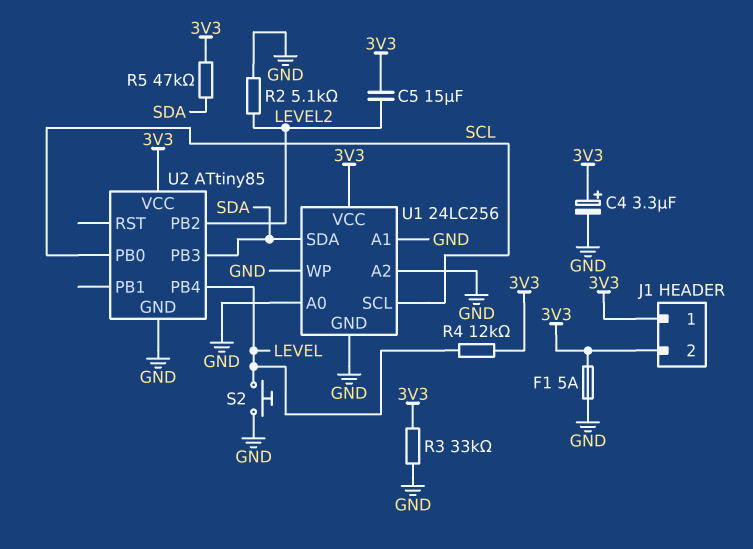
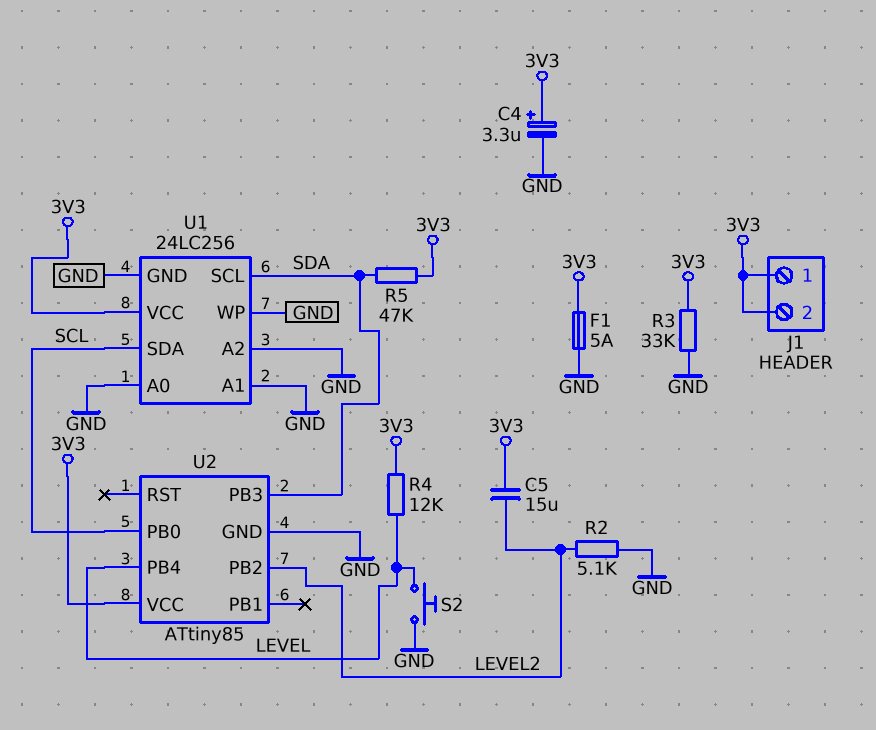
U1 pin SCL: SCL -> SDA
U1 pin SDA: SDA -> SCL

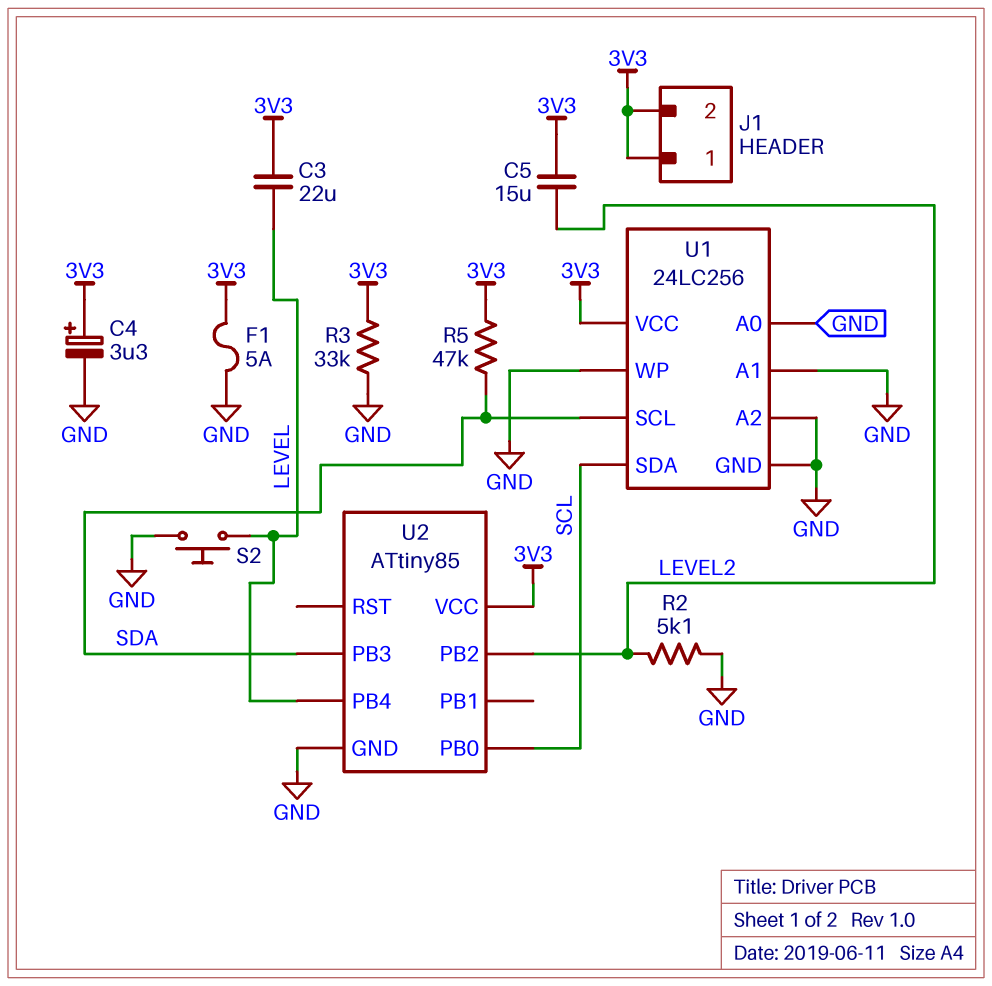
C3: none -> 22uF (3V3, LEVEL)
R4: 12k (3V3, LEVEL) -> none

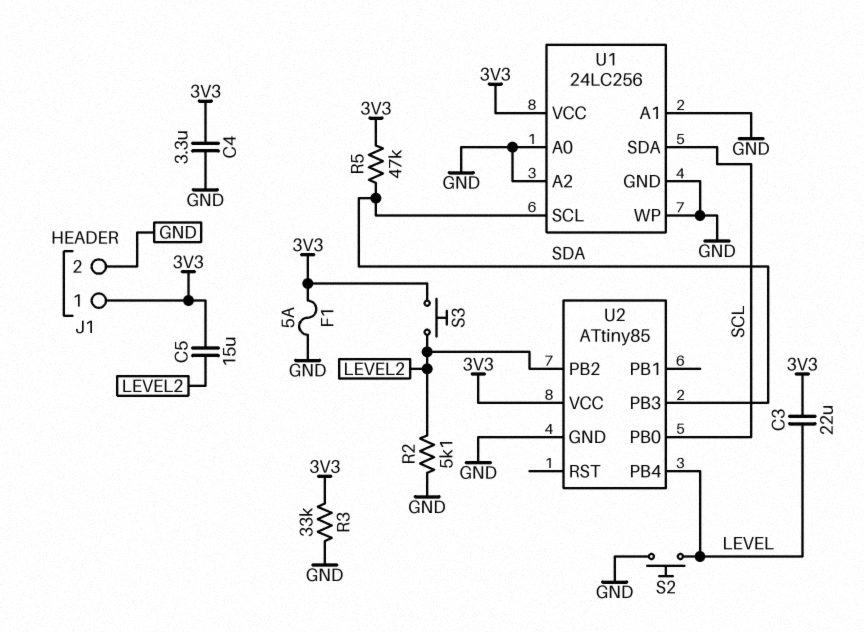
C4: 3.3uF (plus 3V3, minus GND) -> 3.3uF (3V3, GND)
J1 pin 2: 3V3 -> GND
S3: none -> button (3V3, LEVEL2)

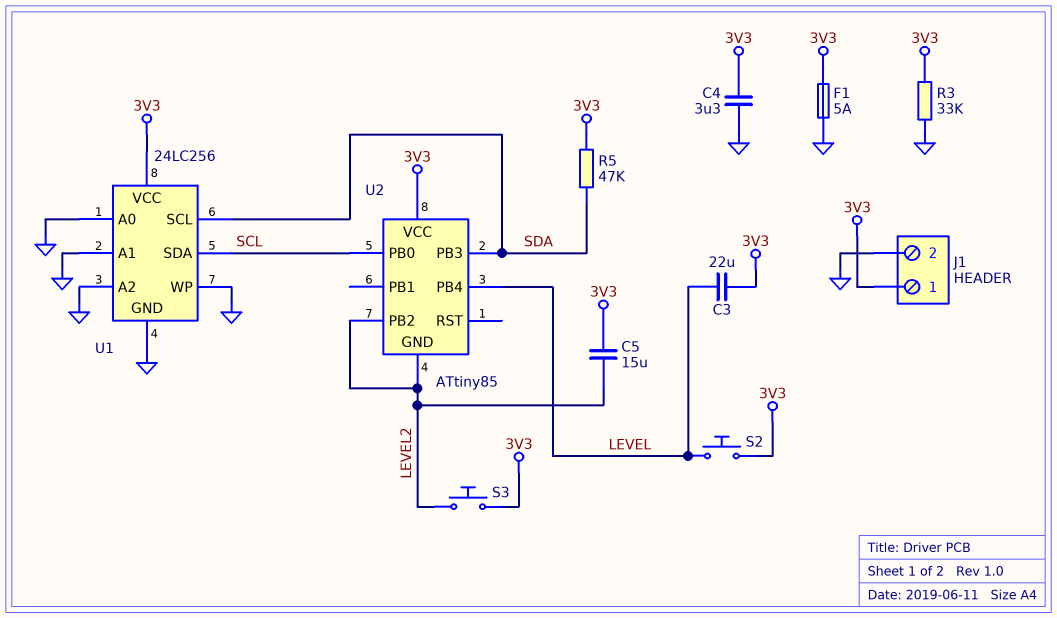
R2: 5.1k (GND, LEVEL2) -> none
S2: button (GND, LEVEL) -> button (3V3, LEVEL)
U2 pin GND: GND -> LEVEL2

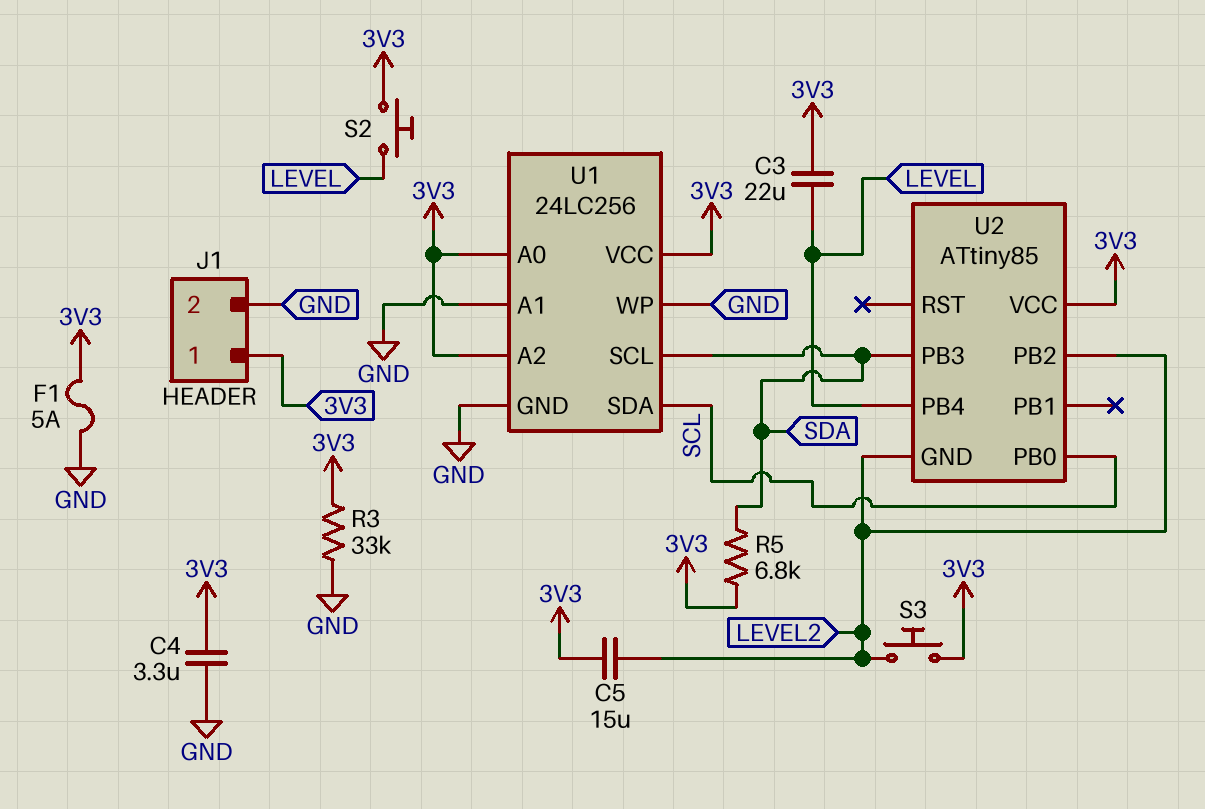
R5: 47k (3V3, SDA) -> 6.8k (3V3, SDA)
U1 pin A0: GND -> 3V3
U1 pin A2: GND -> 3V3

